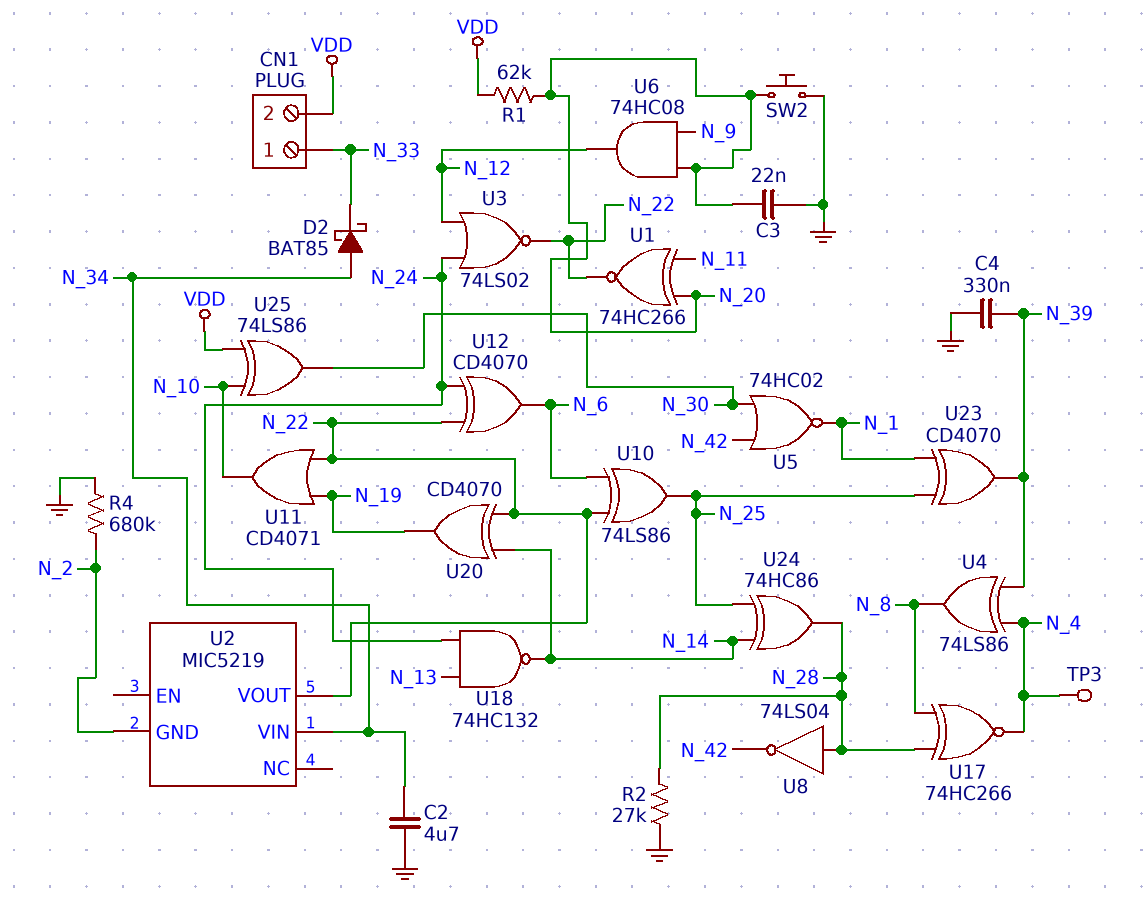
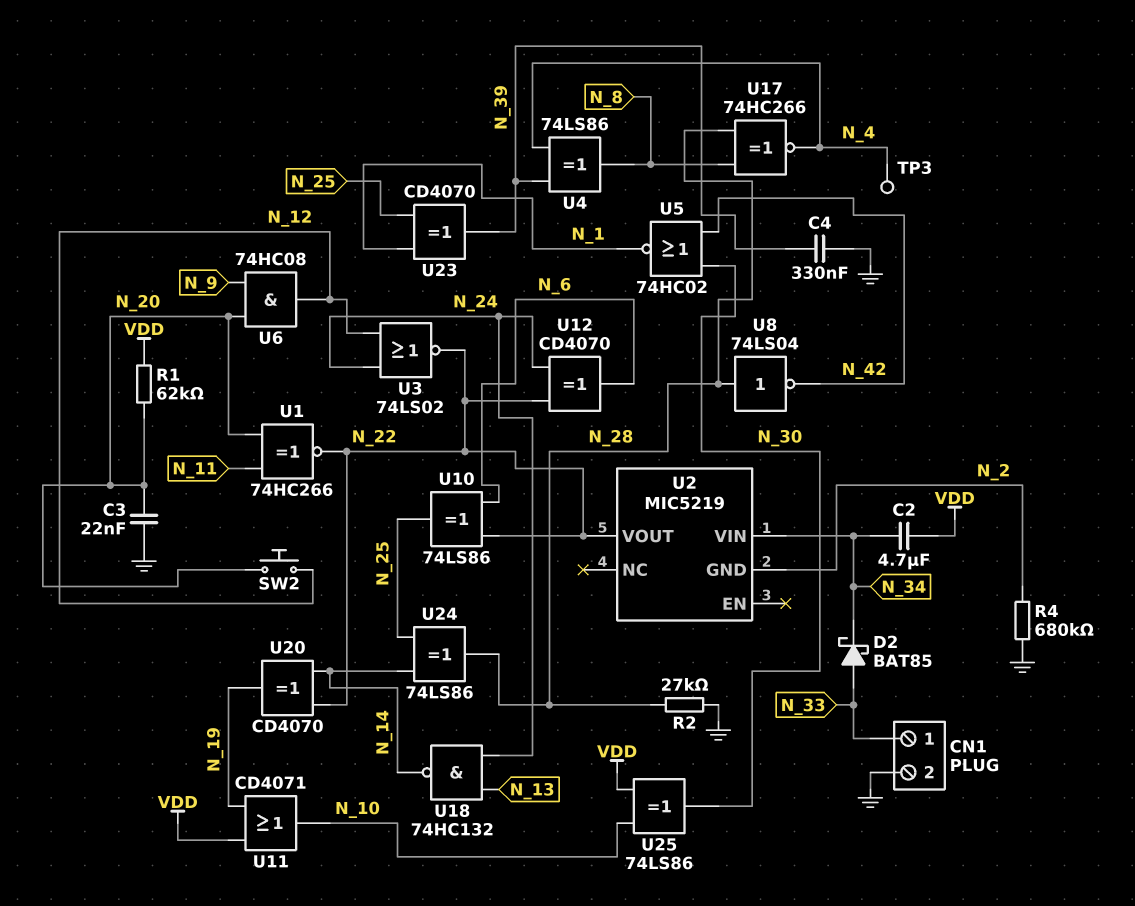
C2: 4.7uF (GND, N_34) -> 4.7uF (N_34, VDD)
CN1 pin 2: VDD -> GND
D2: schottky BAT85 (A N_34, K N_33) -> schottky BAT85 (A N_33, K N_34)
SW2: button (GND, N_20) -> button (N_12, N_20)
U11: OR CD4071 (in N_19, in N_22, out N_10) -> OR CD4071 (in N_19, in VDD, out N_10)
U24: XOR 74HC86 (in N_14, in N_25, out N_28) -> XOR 74LS86 (in N_14, in N_25, out N_28)

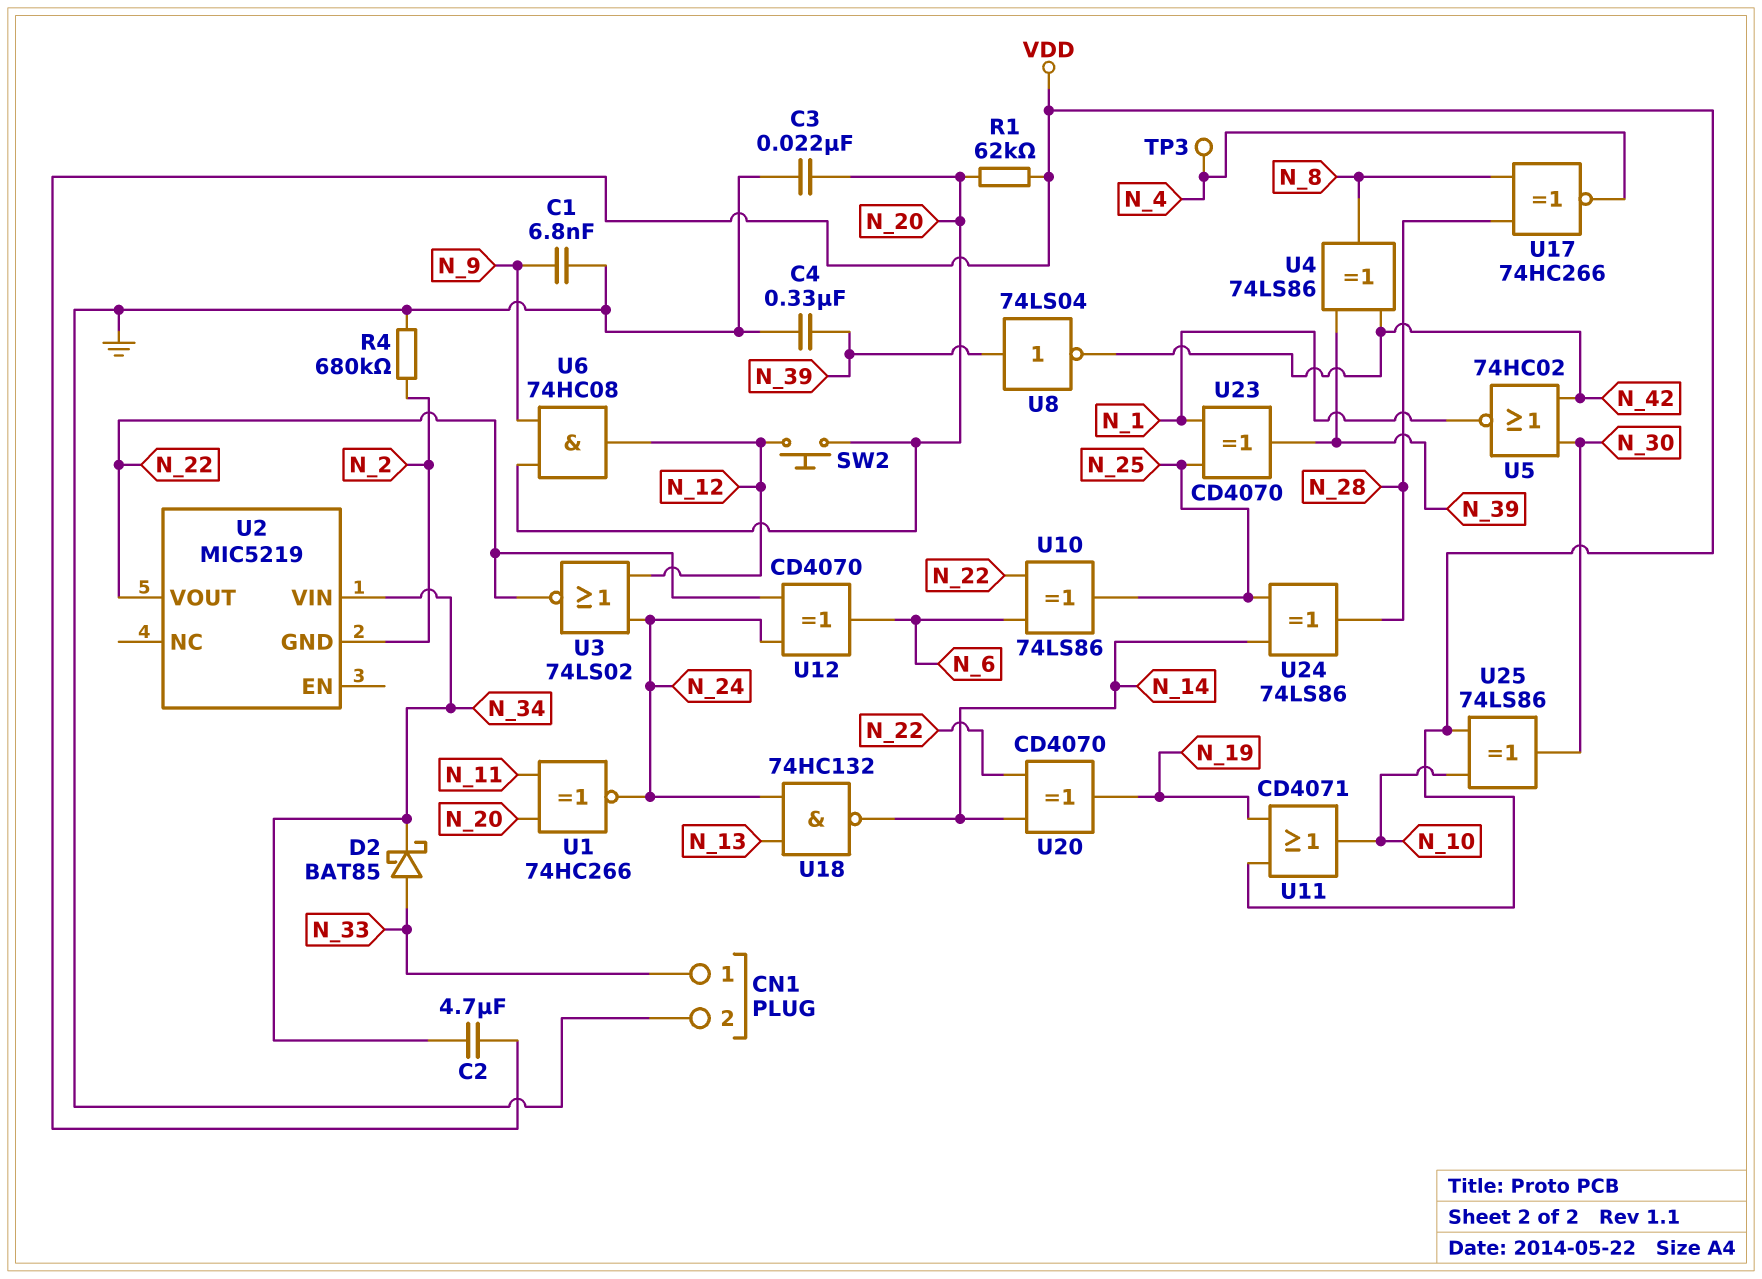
C1: none -> 6.8nF (GND, N_9)
R2: 27k (GND, N_28) -> none
U1: XNOR 74HC266 (in N_11, in N_20, out N_22) -> XNOR 74HC266 (in N_11, in N_20, out N_24)
U4: XOR 74LS86 (in N_4, in N_39, out N_8) -> XOR 74LS86 (in N_39, in N_42, out N_8)
U8: NOT 74LS04 (in N_28, out N_42) -> NOT 74LS04 (in N_39, out N_42)

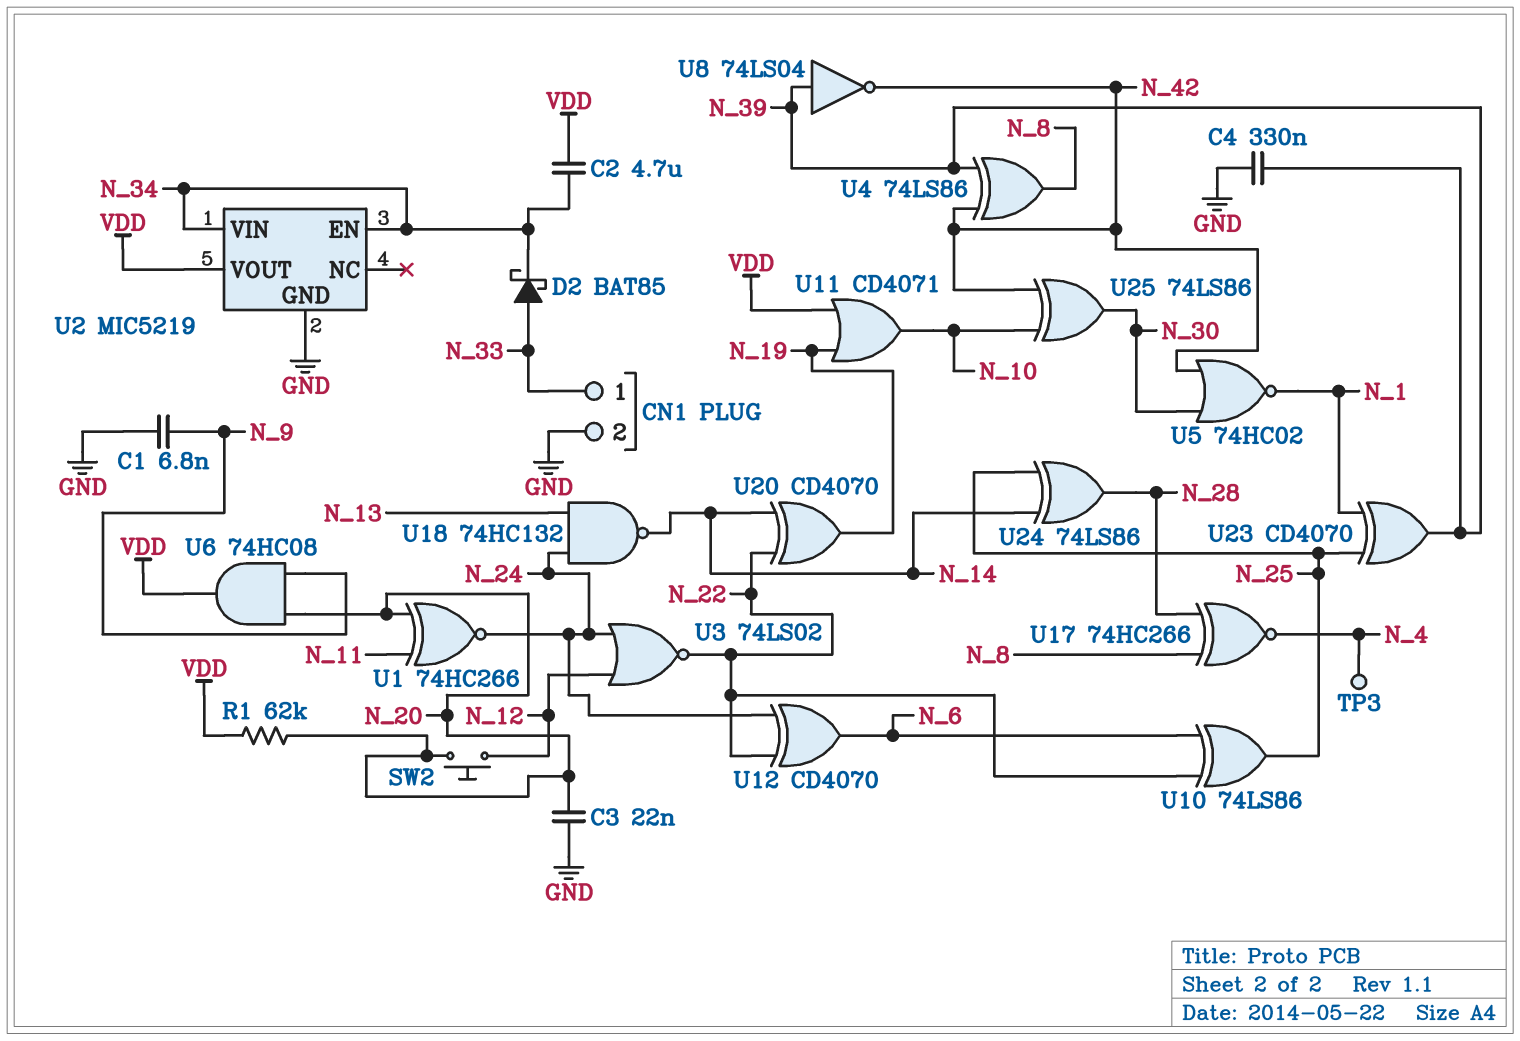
R4: 680k (GND, N_2) -> none
U2 pin EN: none -> N_34
U2 pin GND: N_2 -> GND
U2 pin VOUT: N_22 -> VDD
U6: AND 74HC08 (in N_9, in N_20, out N_12) -> AND 74HC08 (in N_9, in N_20, out VDD)
U25: XOR 74LS86 (in N_10, in VDD, out N_30) -> XOR 74LS86 (in N_10, in N_42, out N_30)

